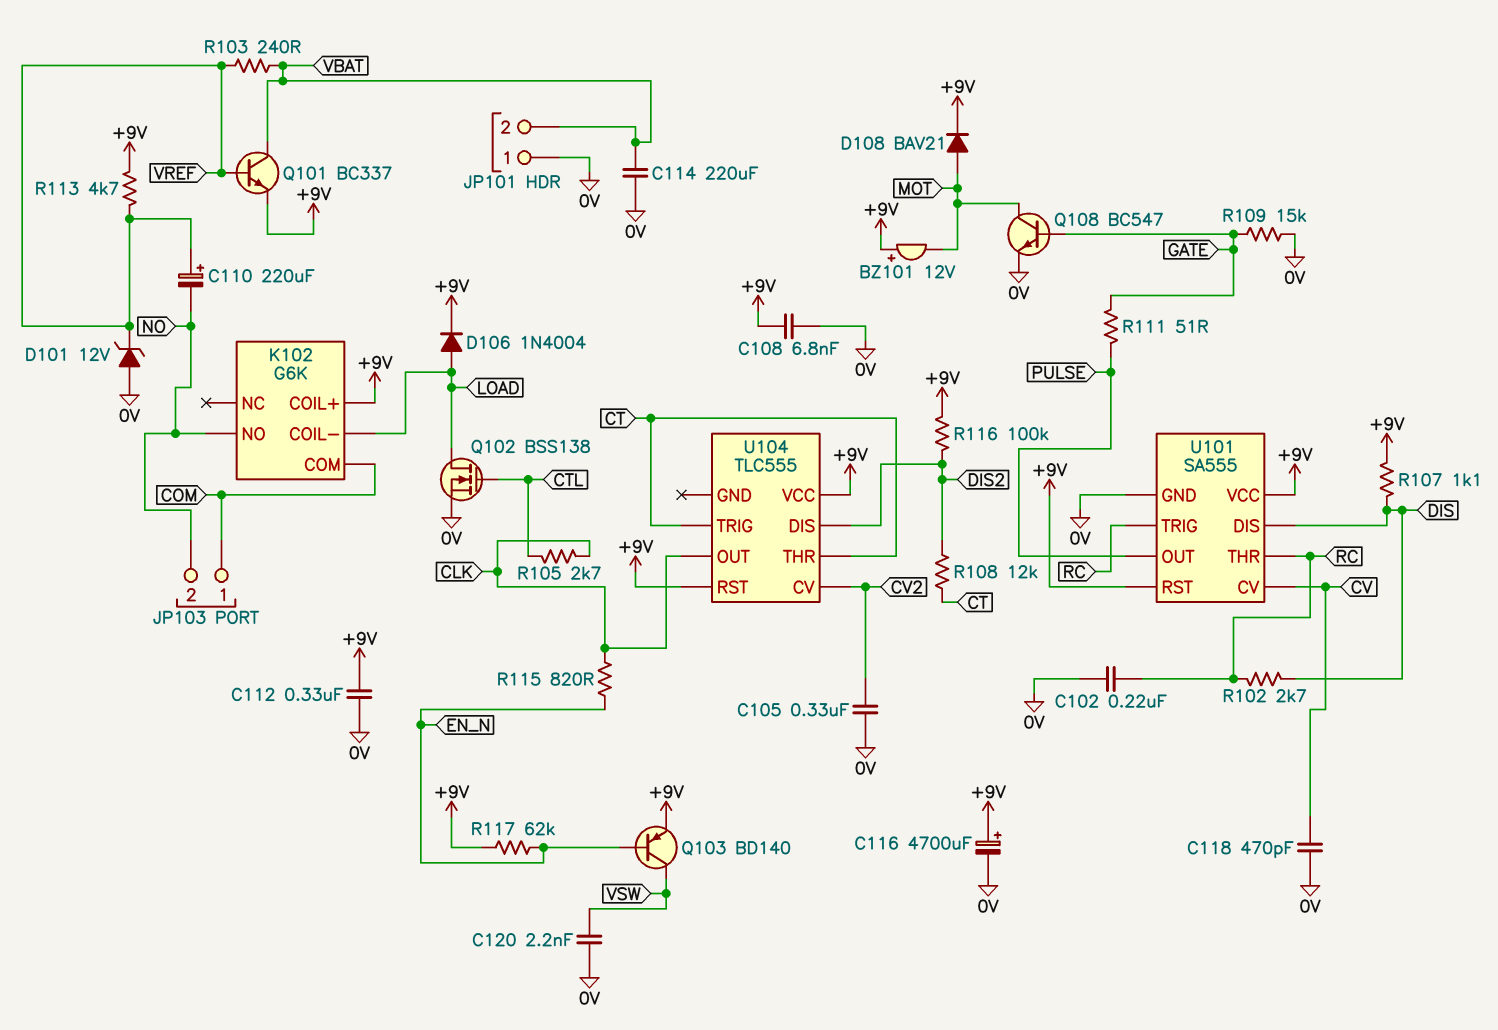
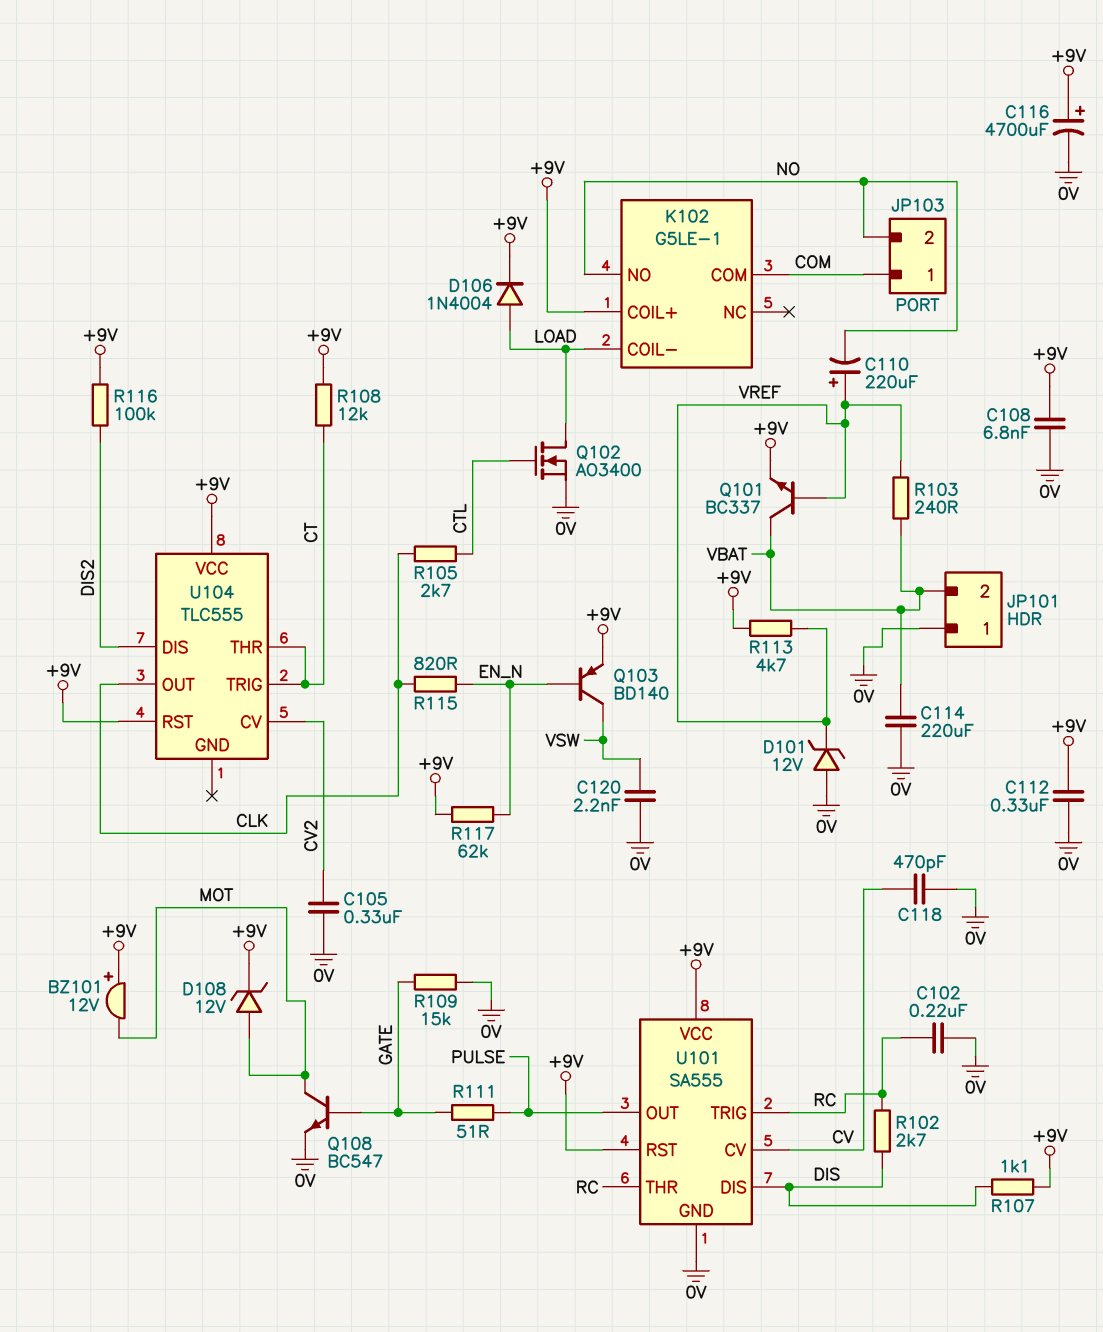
D108: diode BAV21 (A MOT, K +9V) -> zener 12V (A MOT, K +9V)
K102: G6K -> G5LE-1
Q102: NMOS BSS138 (G CTL, D LOAD, S 0V) -> NMOS AO3400 (G CTL, D LOAD, S 0V)
R108: 12k (CT, DIS2) -> 12k (+9V, CT)

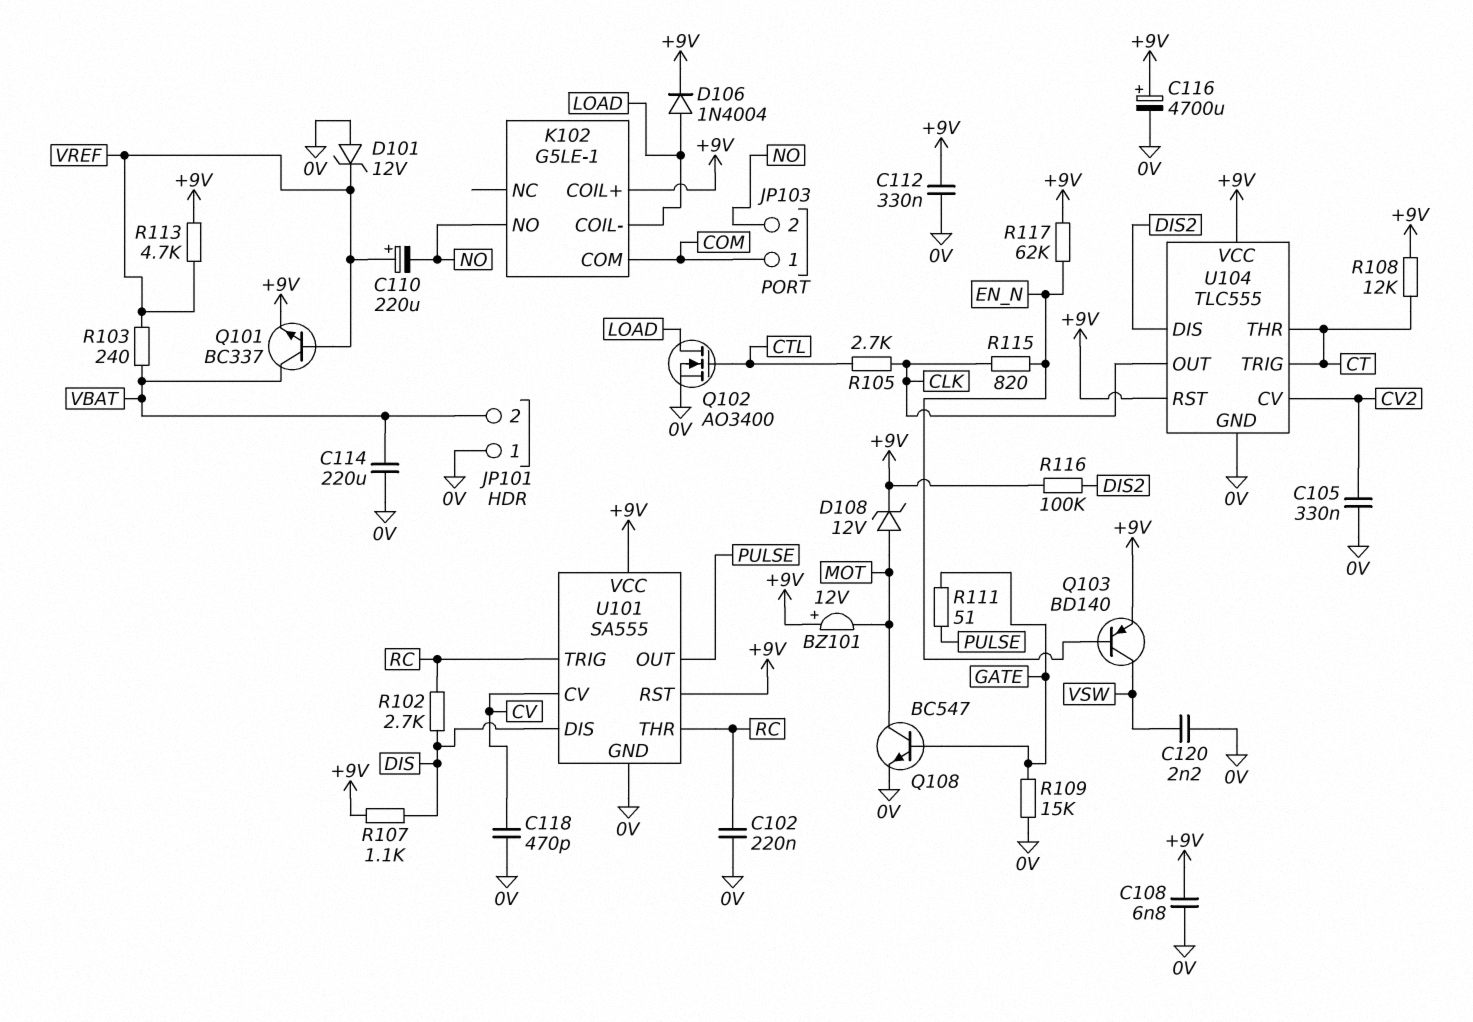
U104 pin GND: none -> 0V

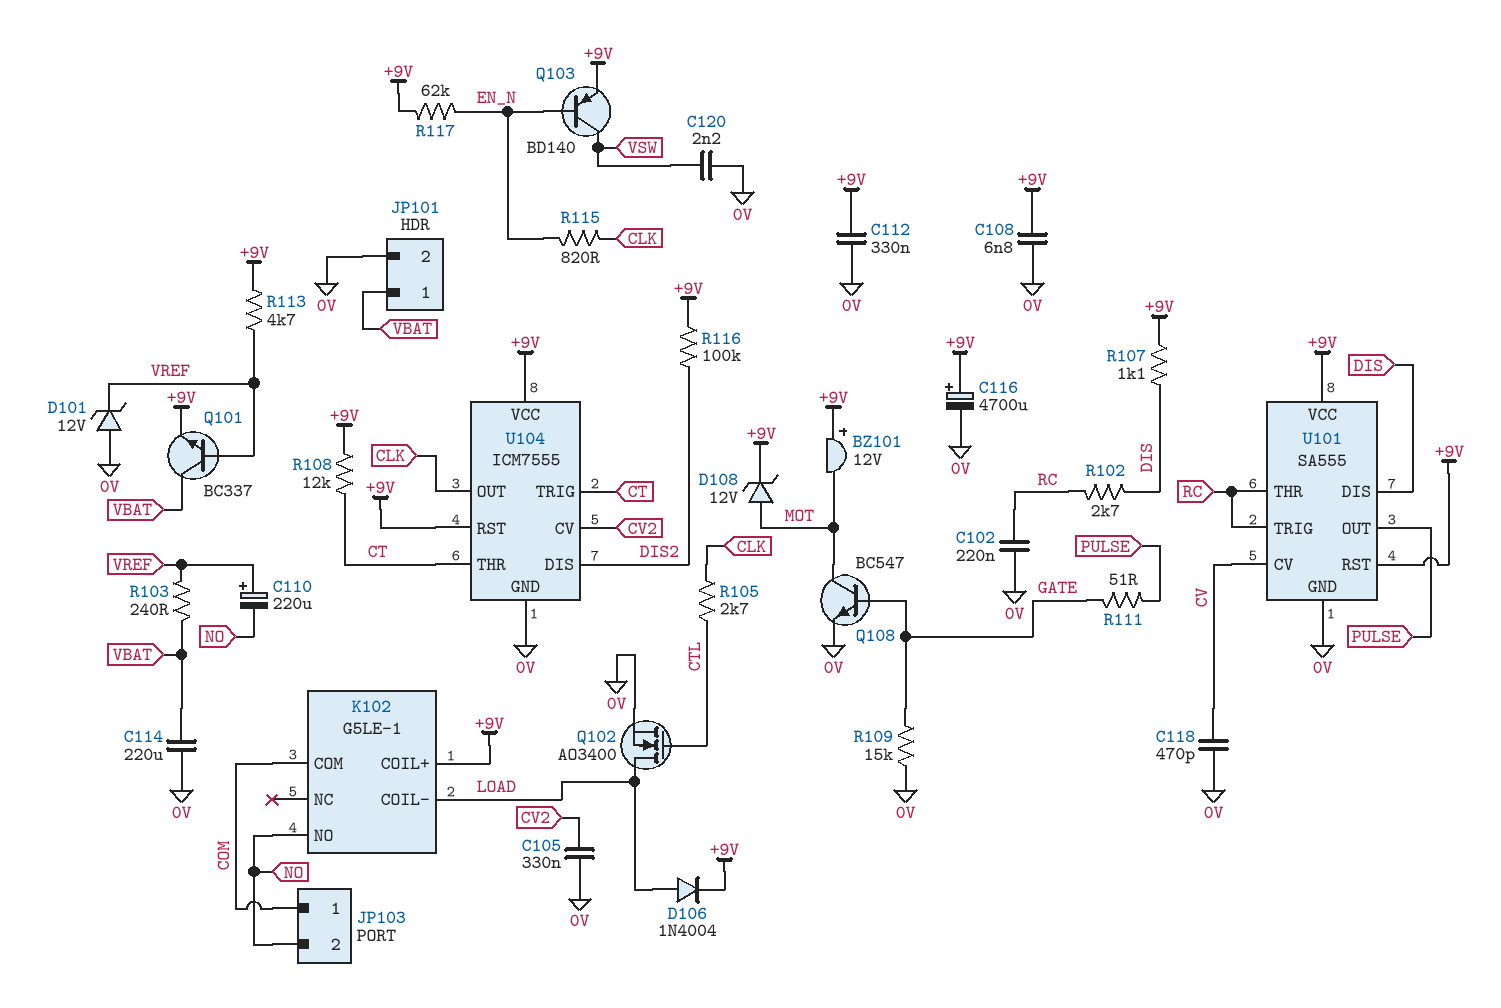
JP101 pin 1: 0V -> VBAT
JP101 pin 2: VBAT -> 0V
U104: TLC555 -> ICM7555

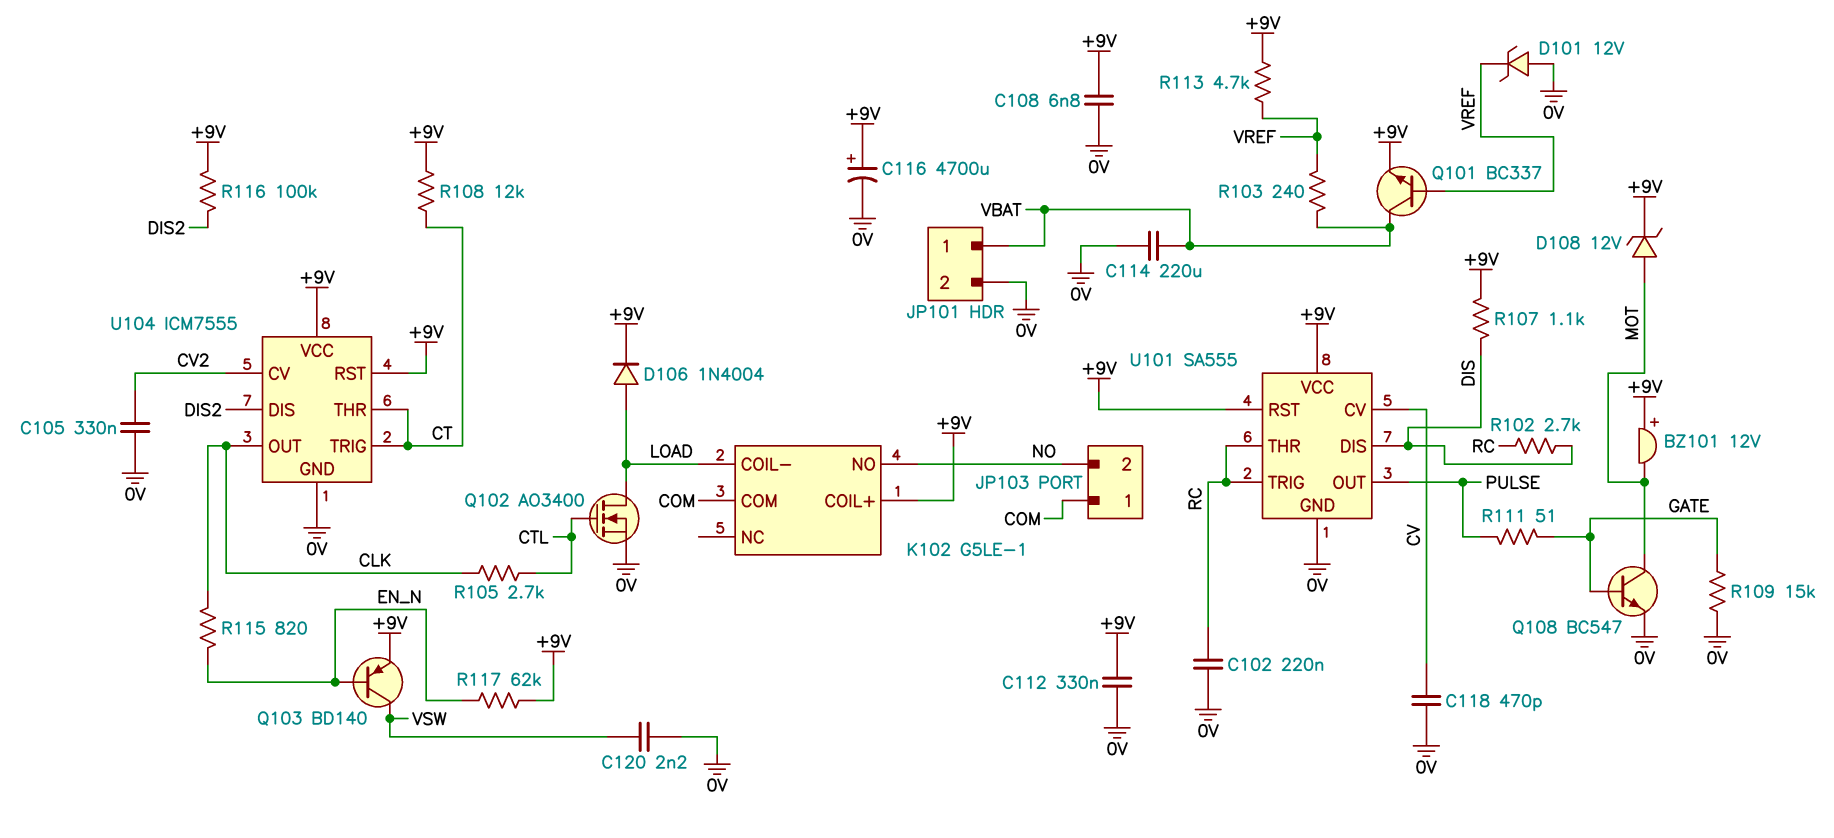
C110: 220uF (plus VREF, minus NO) -> none

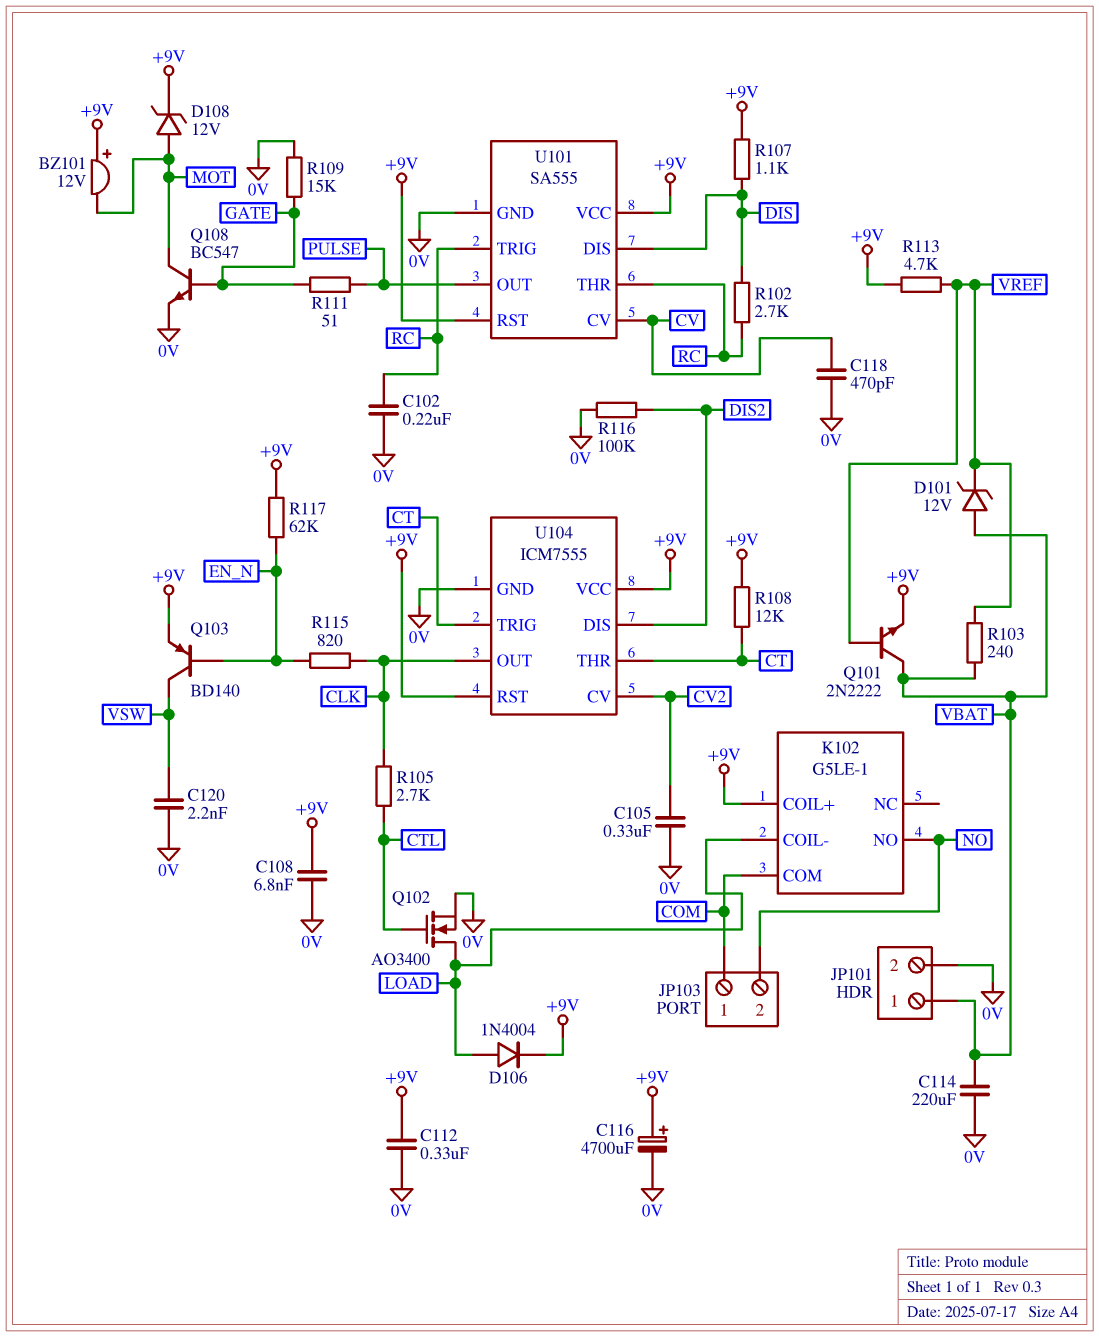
D101: zener 12V (A 0V, K VREF) -> zener 12V (A VBAT, K VREF)
Q101: NPN BC337 (B VREF, C VBAT, E +9V) -> NPN 2N2222 (B VREF, C VBAT, E +9V)
R116: 100k (+9V, DIS2) -> 100k (0V, DIS2)

